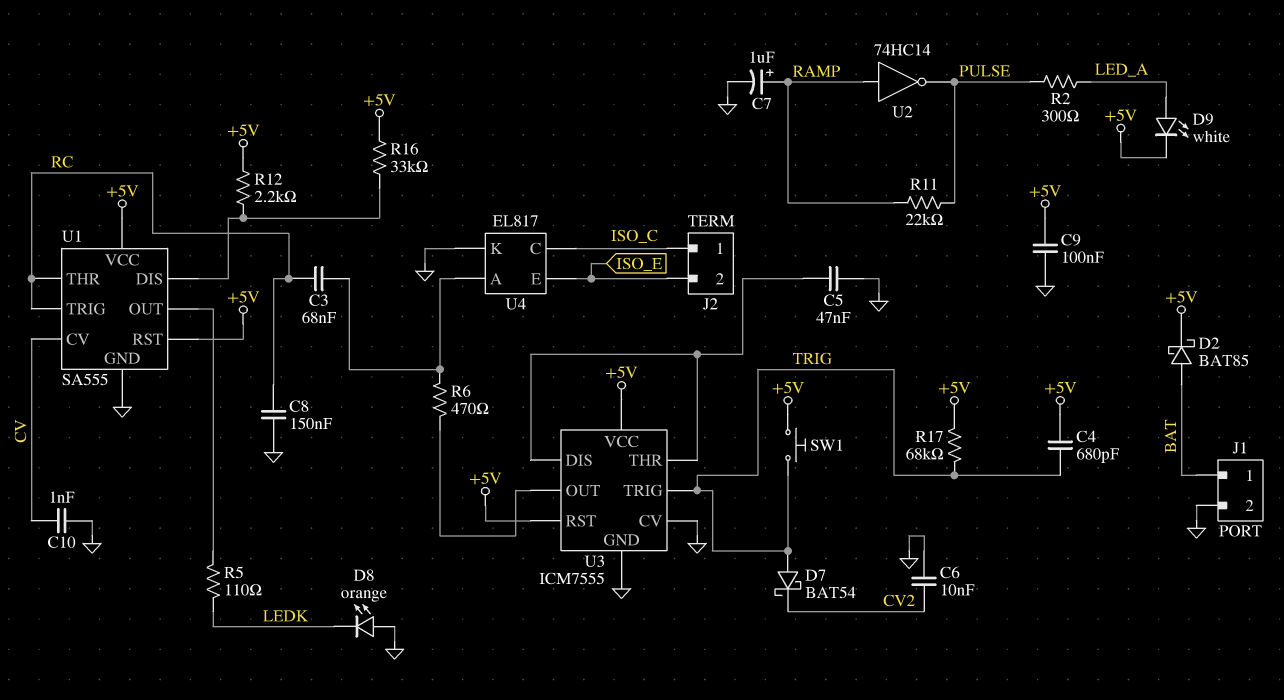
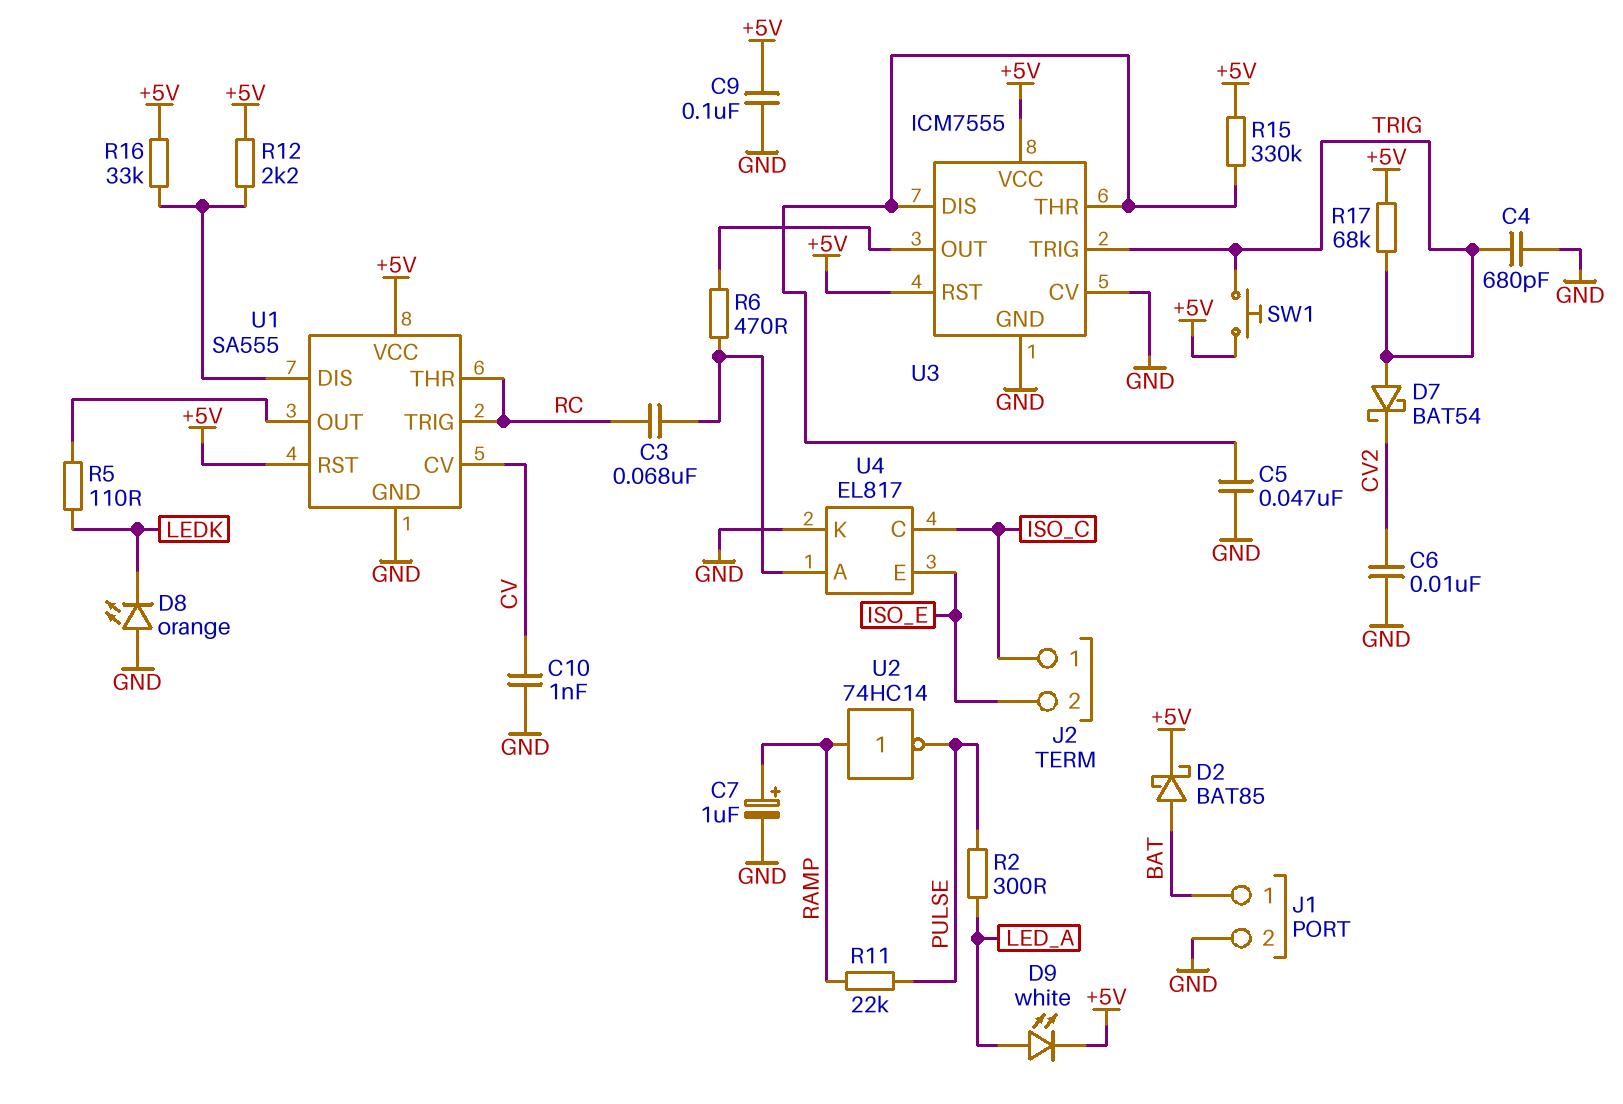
C4: 680pF (+5V, TRIG) -> 680pF (GND, TRIG)
C8: 150nF (GND, RC) -> none
R15: none -> 330k (+5V, U3/DIS)

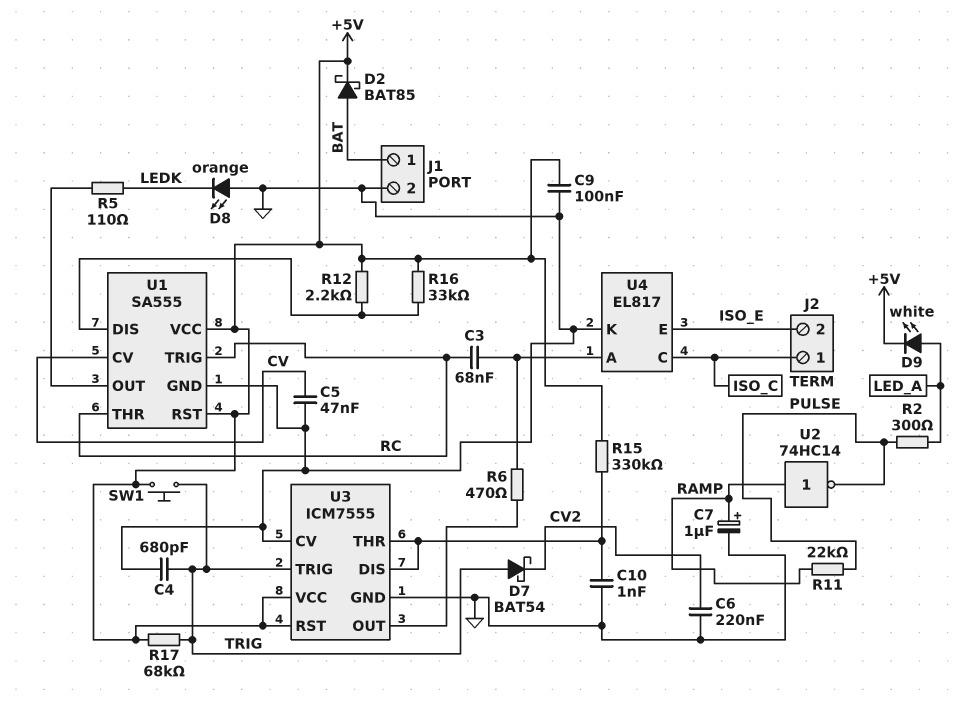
C5: 47nF (GND, U3/DIS) -> 47nF (CV, GND)
C6: 10nF (CV2, GND) -> 220nF (CV2, GND)
C10: 1nF (CV, GND) -> 1nF (GND, U3/DIS)

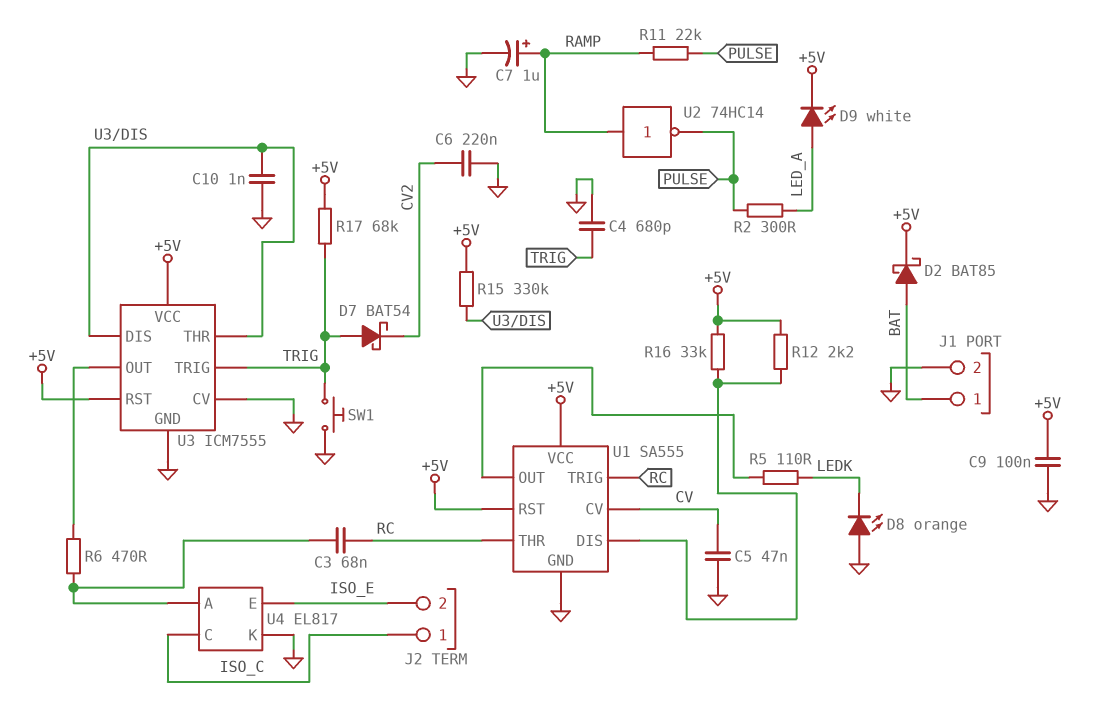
SW1: button (+5V, TRIG) -> button (GND, TRIG)

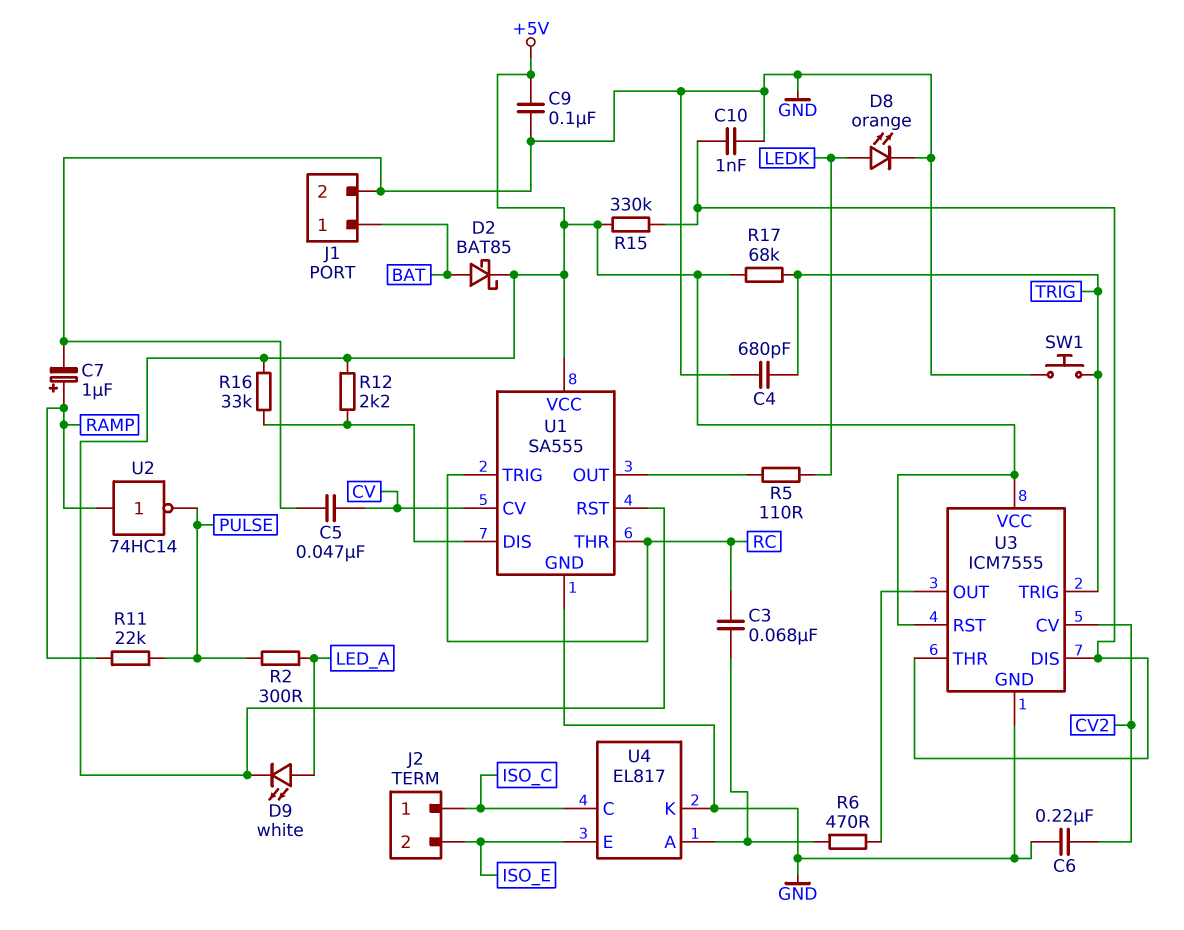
D7: schottky BAT54 (A TRIG, K CV2) -> none
D8: LED orange (A GND, K LEDK) -> LED orange (A LEDK, K GND)
U3 pin CV: GND -> CV2

